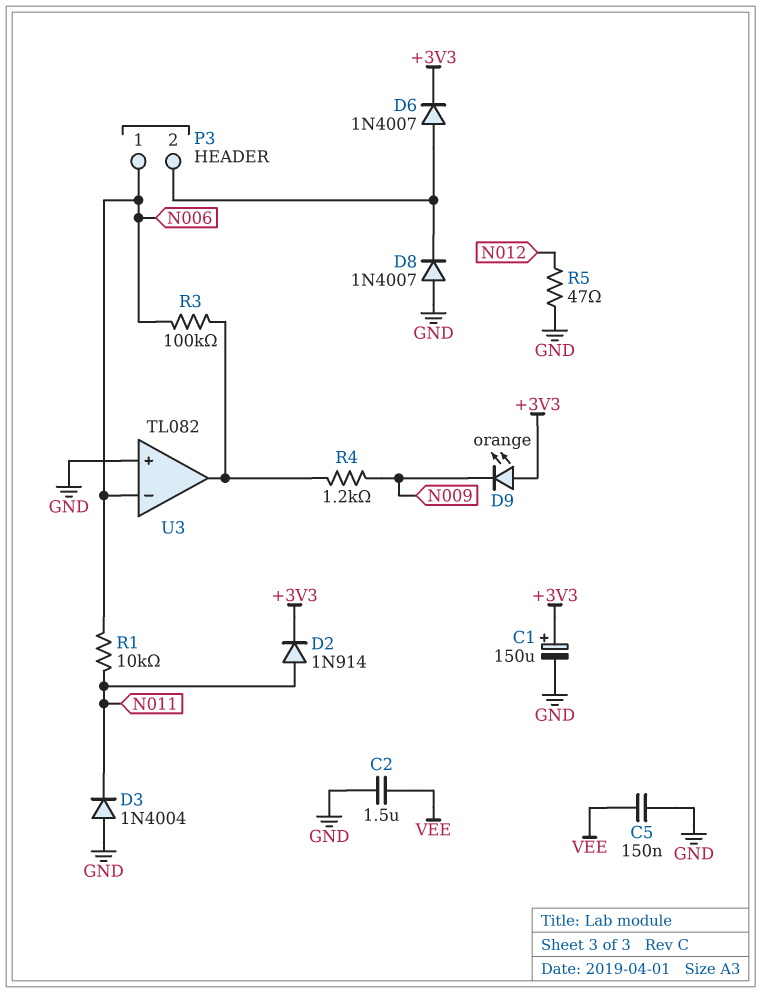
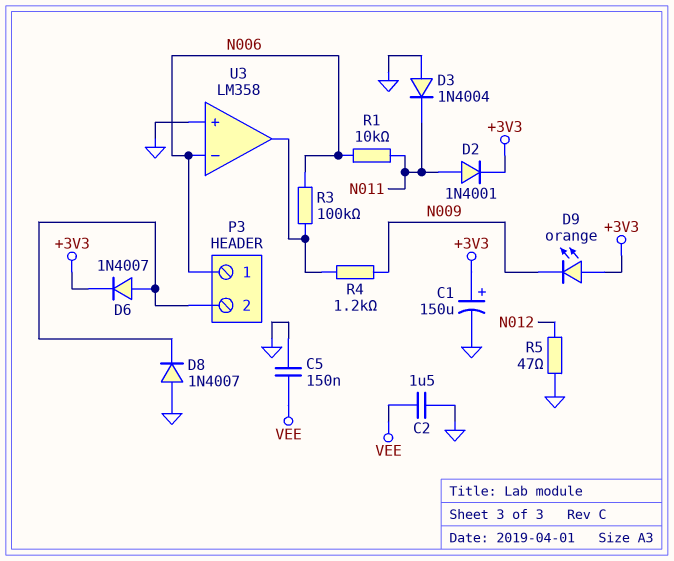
D2: diode 1N914 (A N011, K +3V3) -> diode 1N4001 (A N011, K +3V3)
U3: TL082 -> LM358

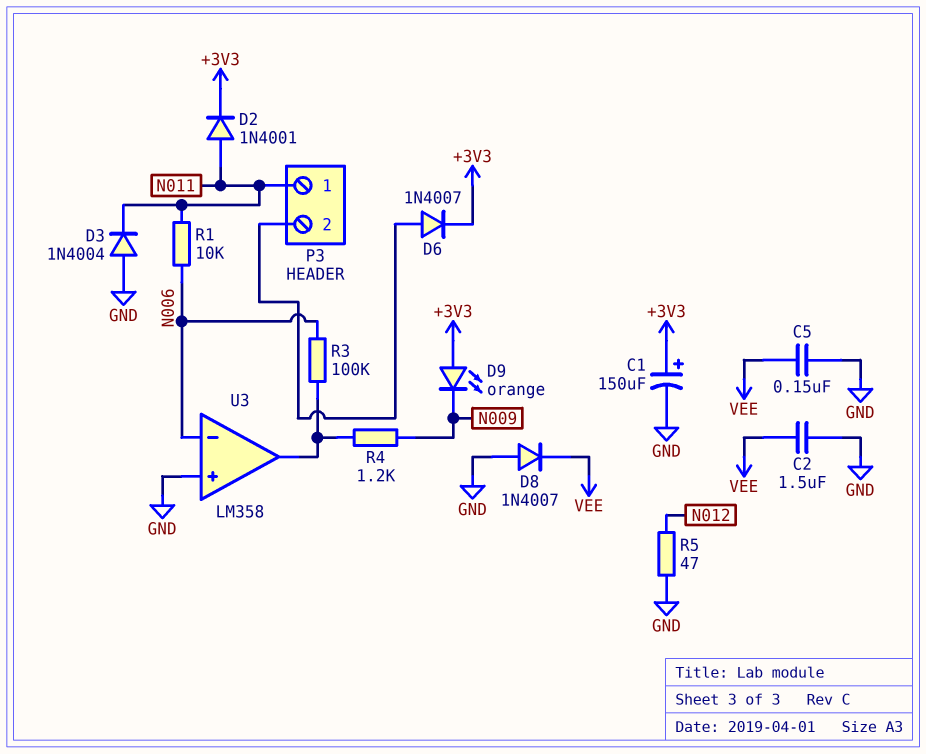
D8: diode 1N4007 (A GND, K P3/2) -> diode 1N4007 (A GND, K VEE)
P3 pin 1: N006 -> N011

